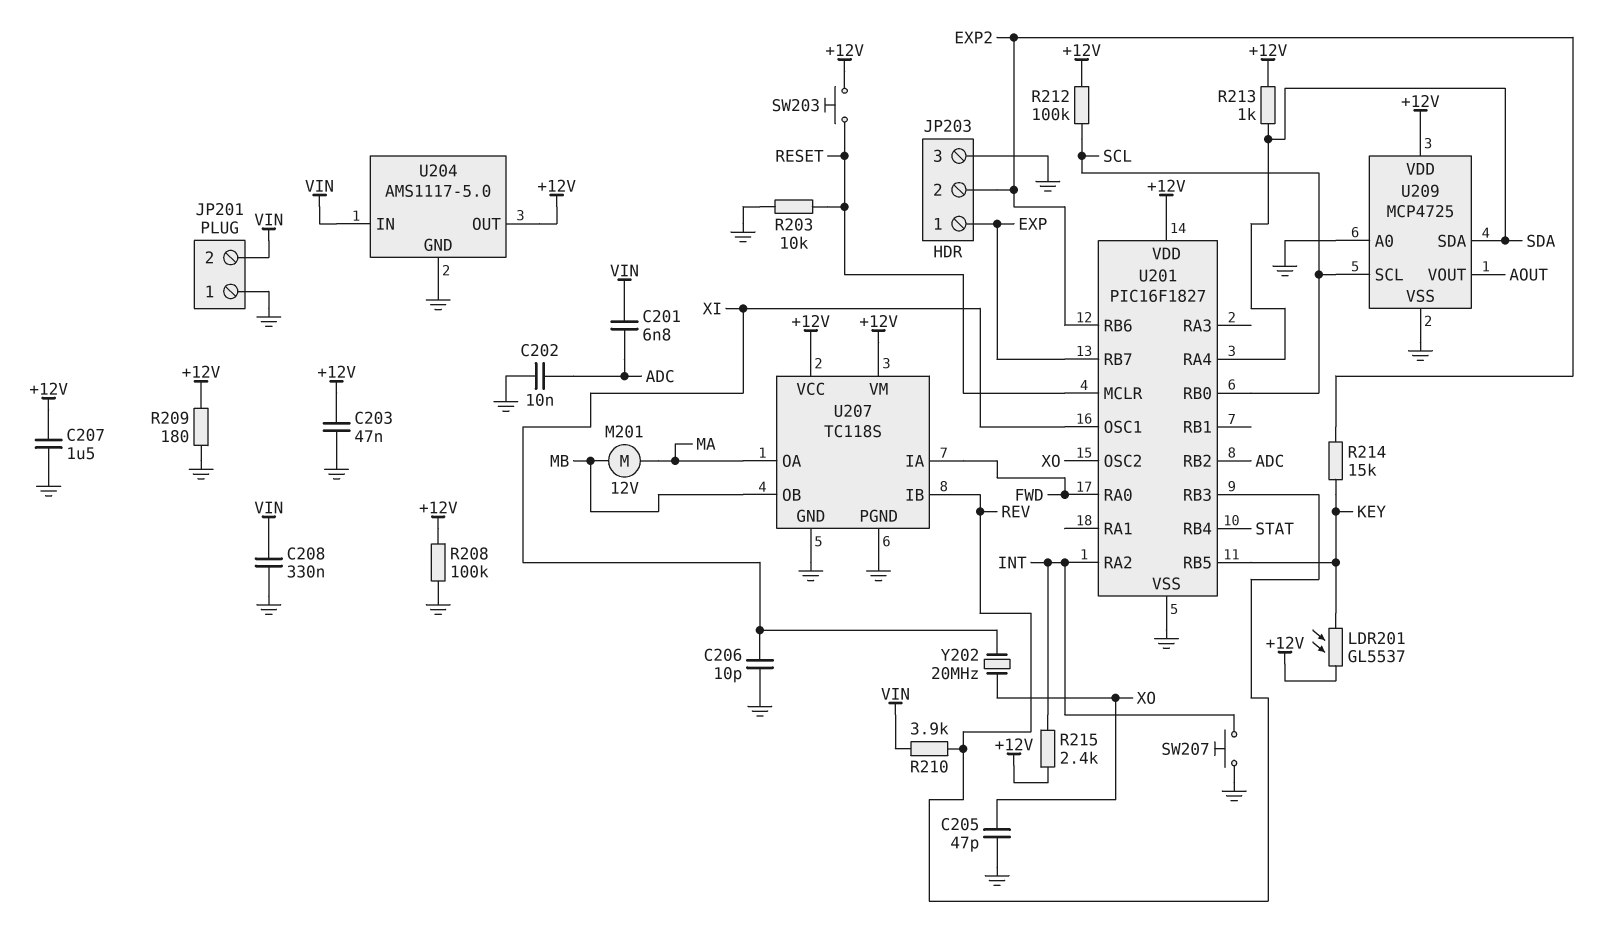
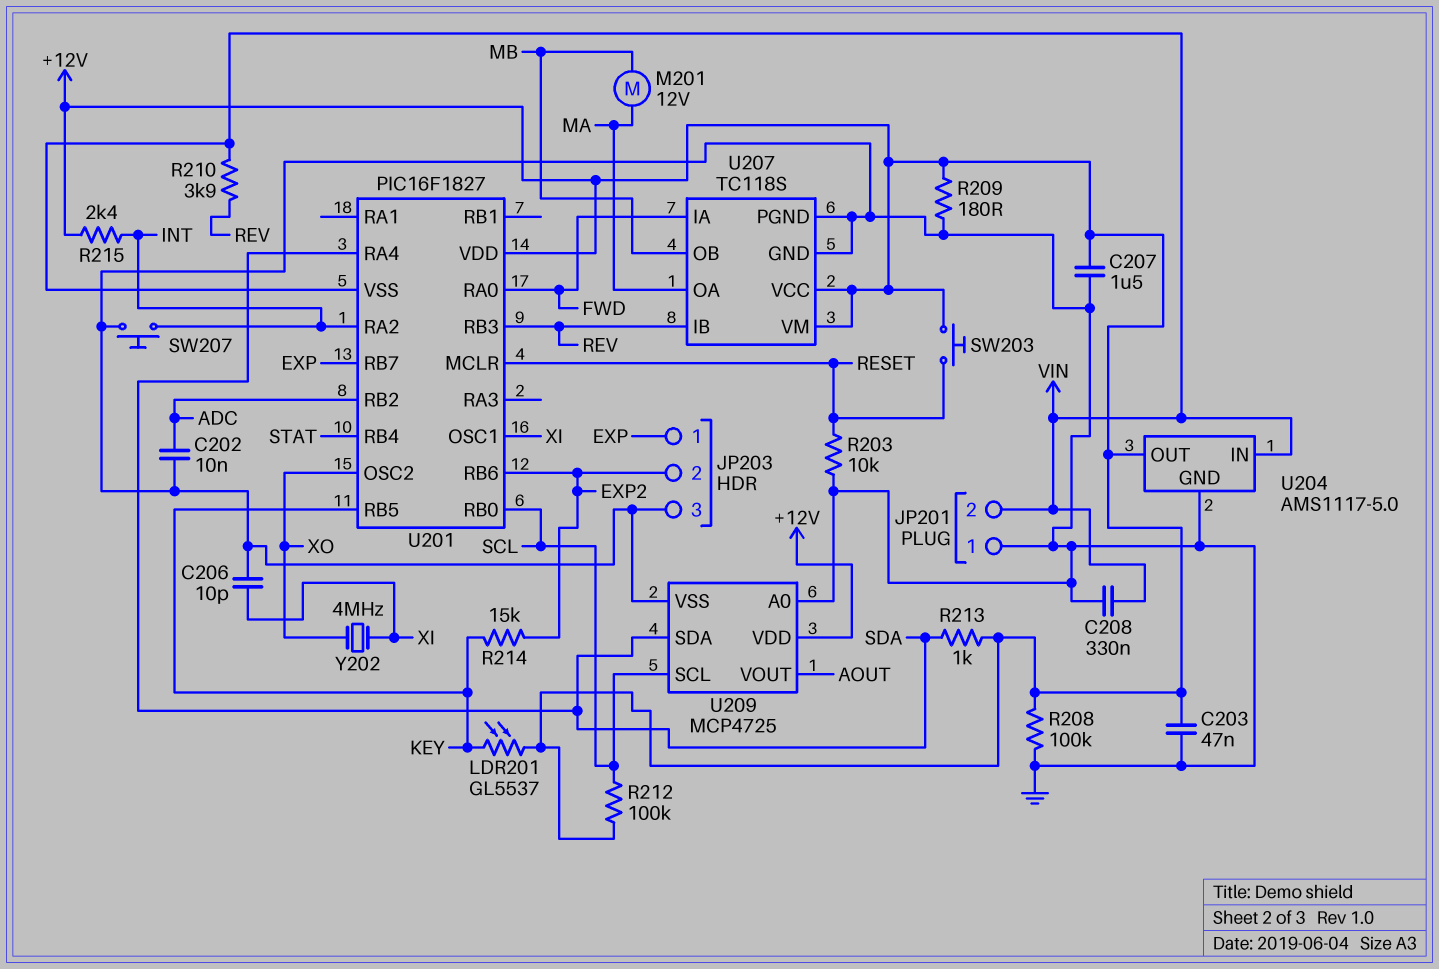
C201: 6.8nF (ADC, VIN) -> none
C205: 47pF (GND, XO) -> none
U201 pin VSS: GND -> VIN
Y202: 20MHz (XI, XO) -> 4MHz (XI, XO)

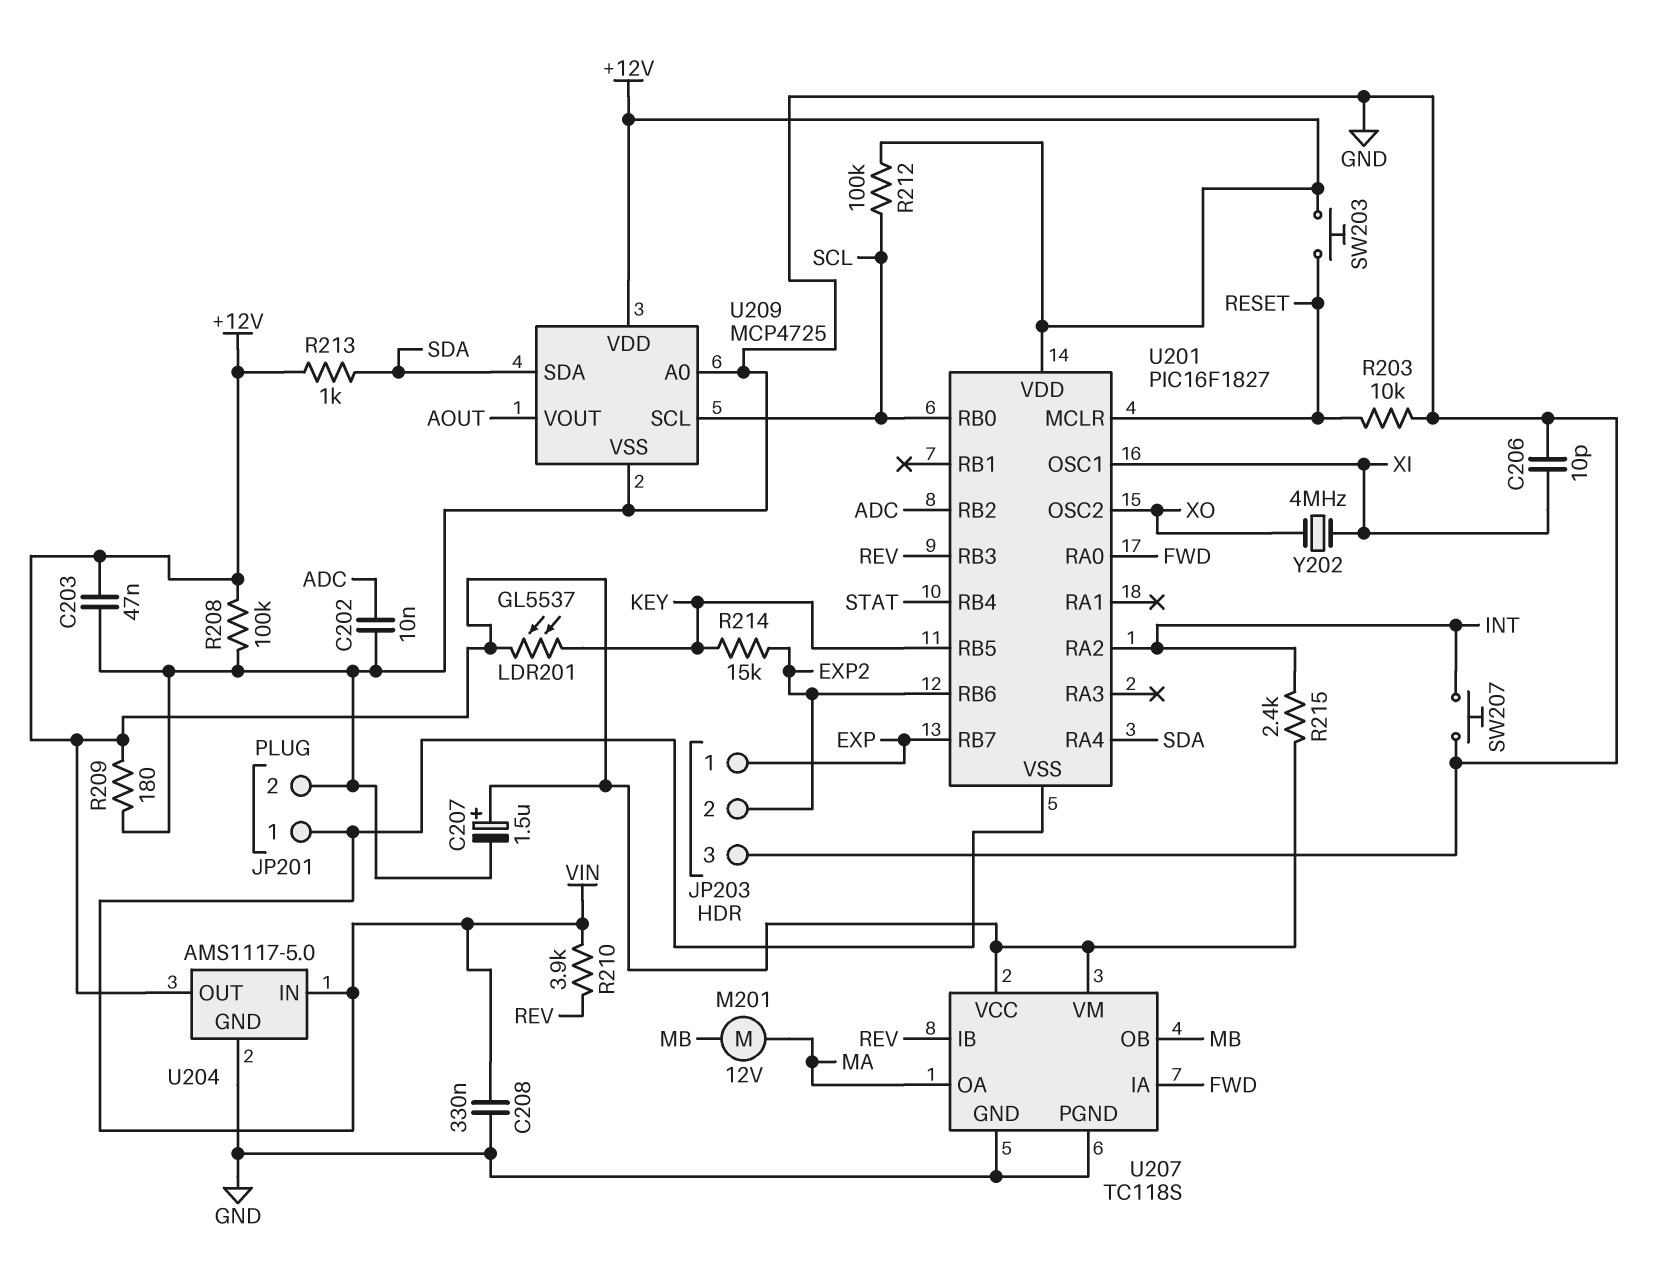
C207: 1.5uF (+12V, GND) -> 1.5uF (plus +12V, minus GND)
JP201 pin 1: GND -> VIN
JP201 pin 2: VIN -> GND

